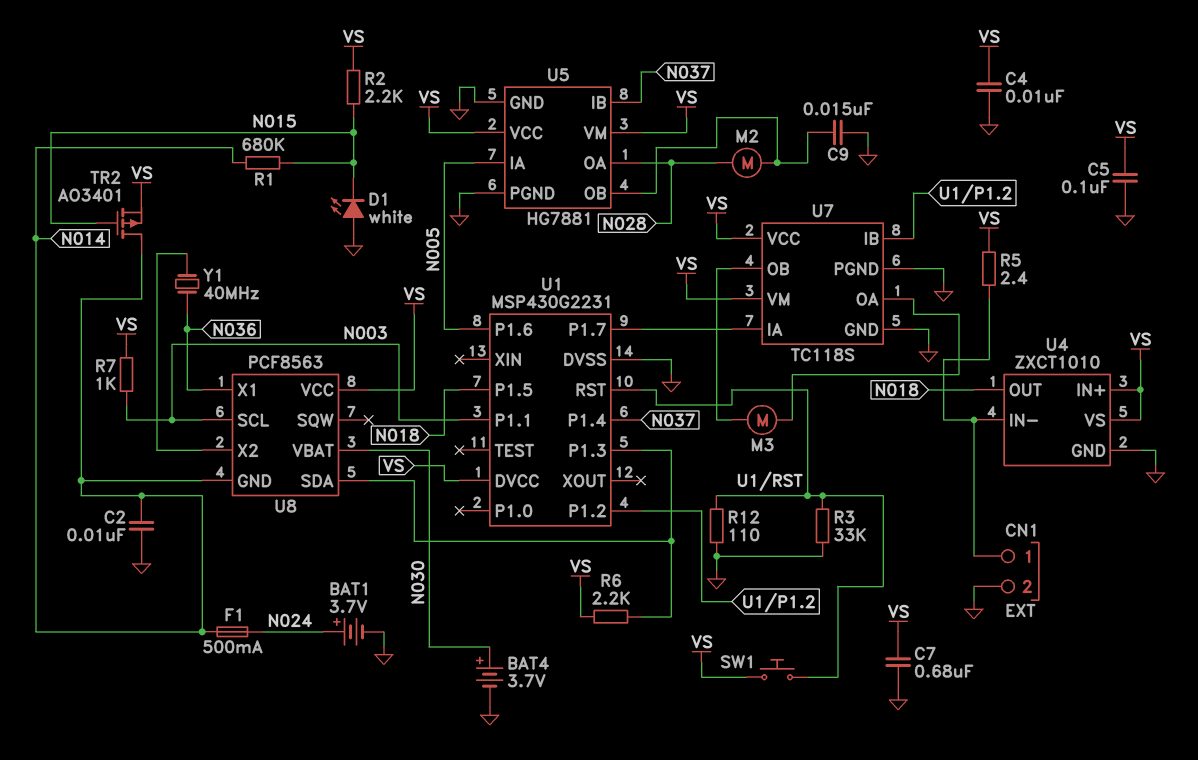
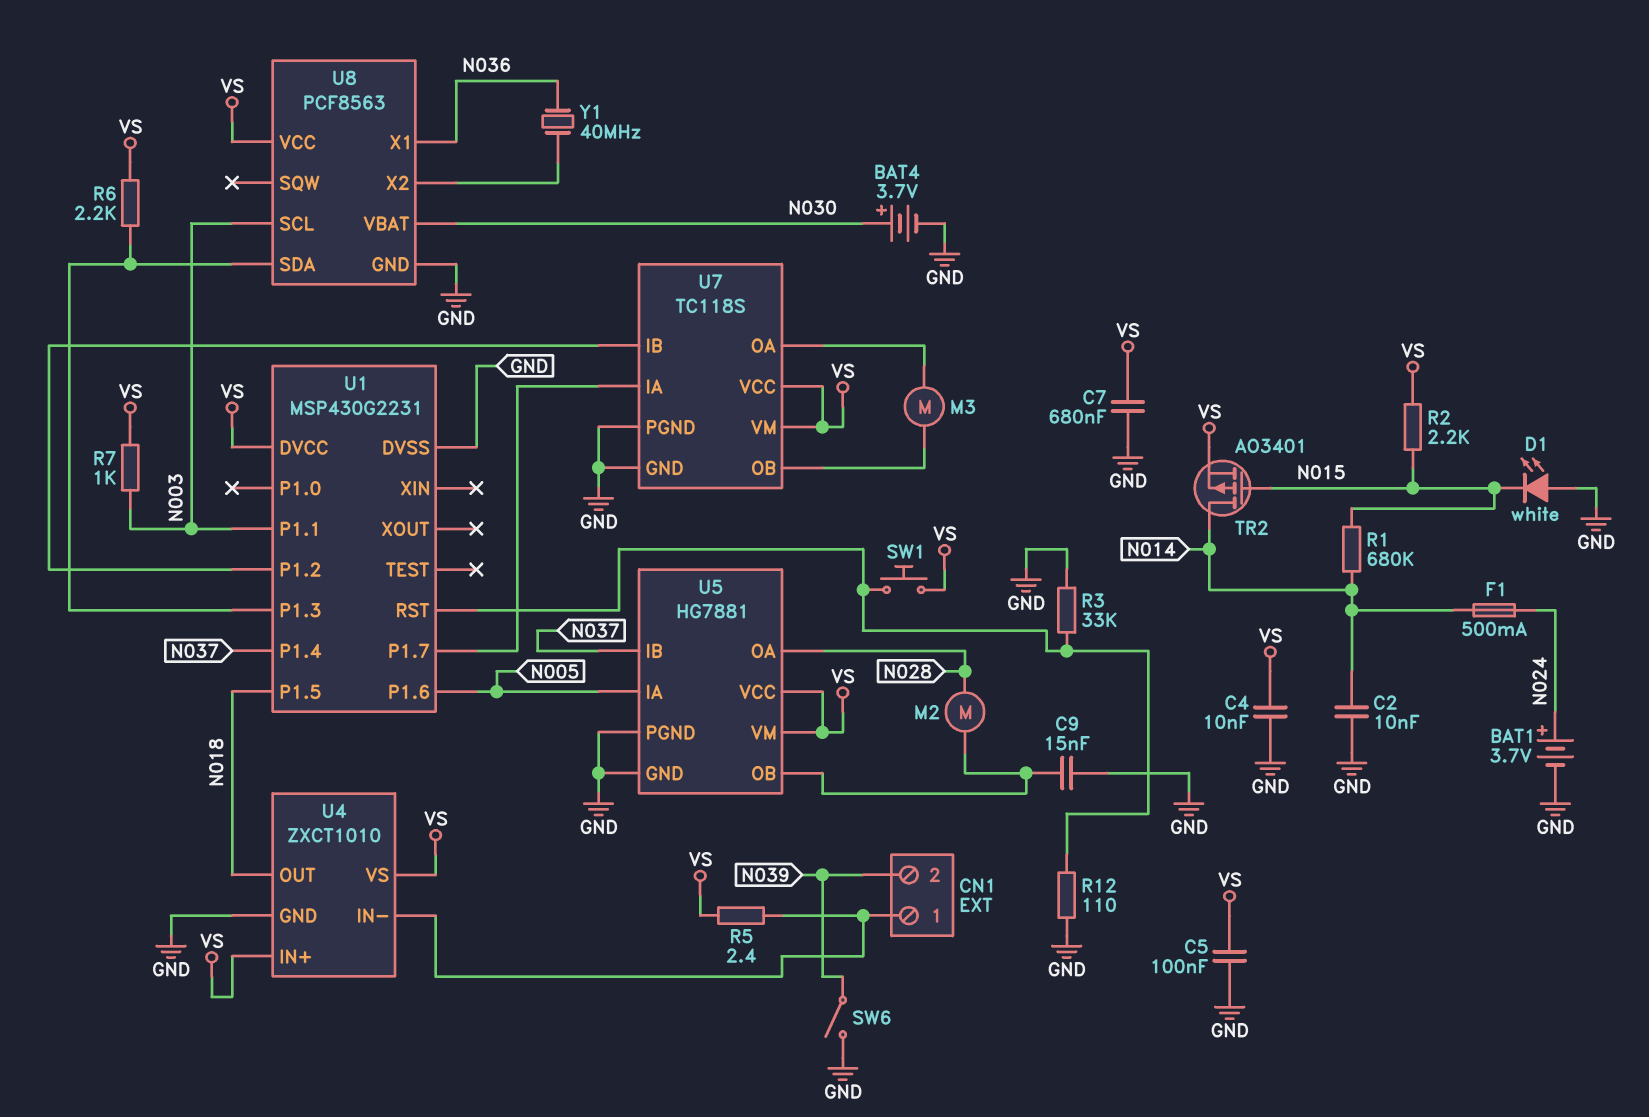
CN1 pin 2: GND -> N039
SW6: none -> switch (GND, N039)
U8 pin GND: N014 -> GND

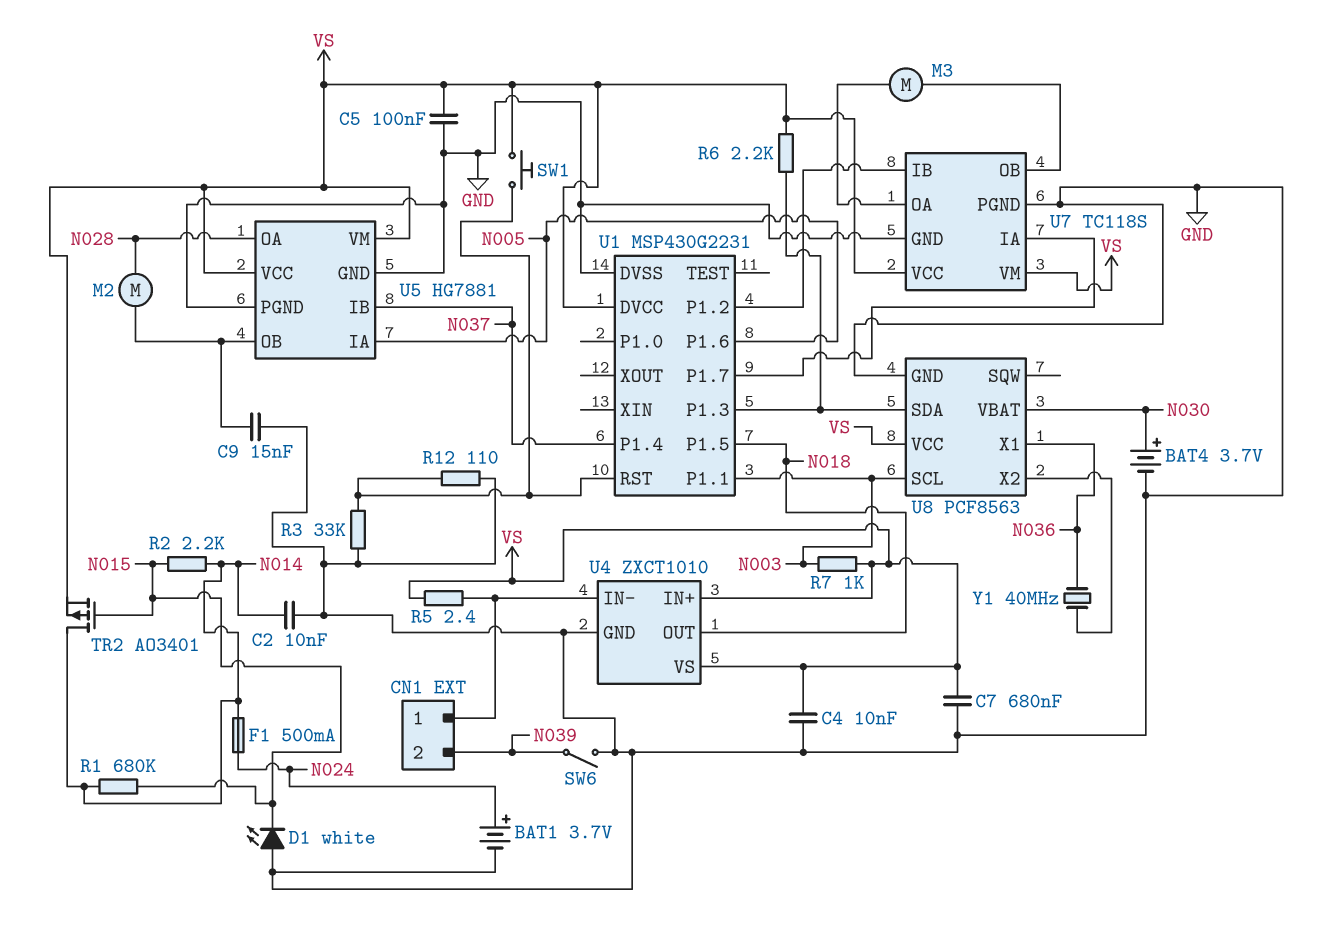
R2: 2.2k (N015, VS) -> 2.2k (N014, N015)

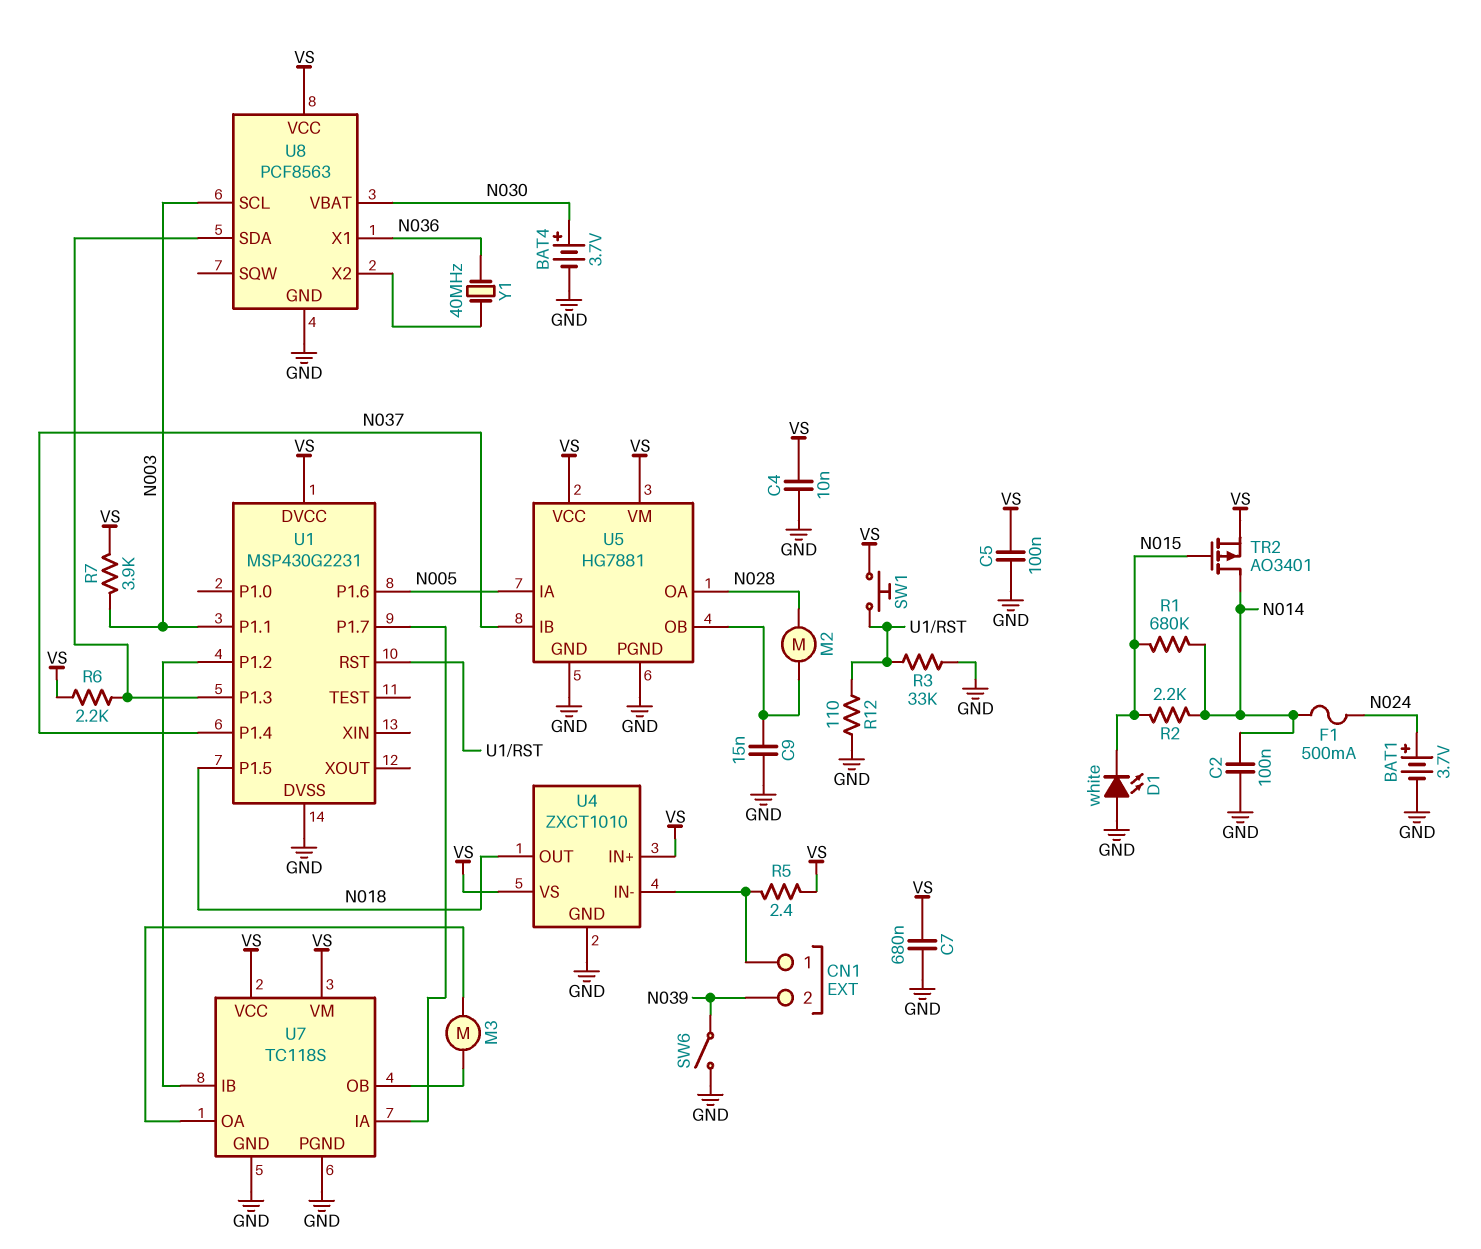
C2: 10nF (GND, N014) -> 100nF (GND, N014)
R7: 1k (N003, VS) -> 3.9k (N003, VS)

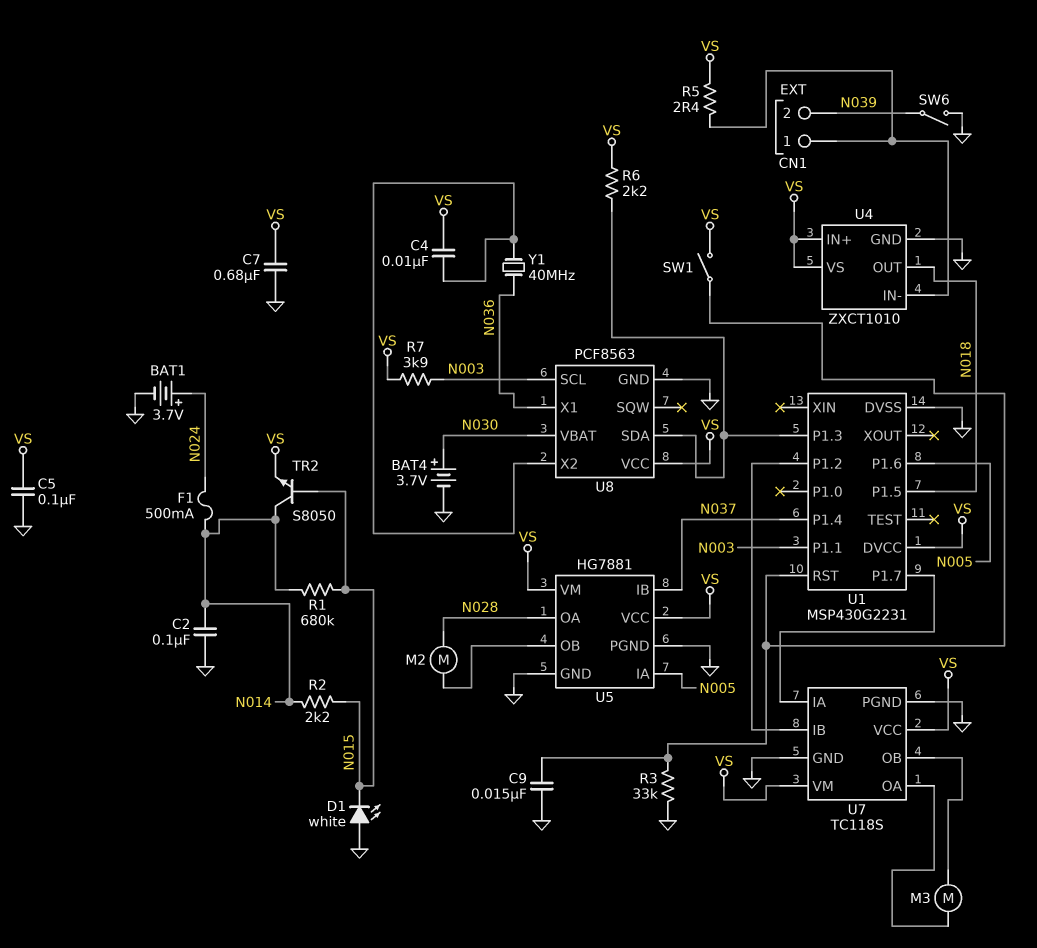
C4: 10nF (GND, VS) -> 10nF (U8/X2, VS)
C9: 15nF (GND, U5/OB) -> 15nF (GND, U1/RST)
R12: 110 (GND, U1/RST) -> none
SW1: button (U1/RST, VS) -> switch (U1/RST, VS)
TR2: PMOS AO3401 (G N015, D N014, S VS) -> NPN S8050 (B N015, C N014, E VS)

